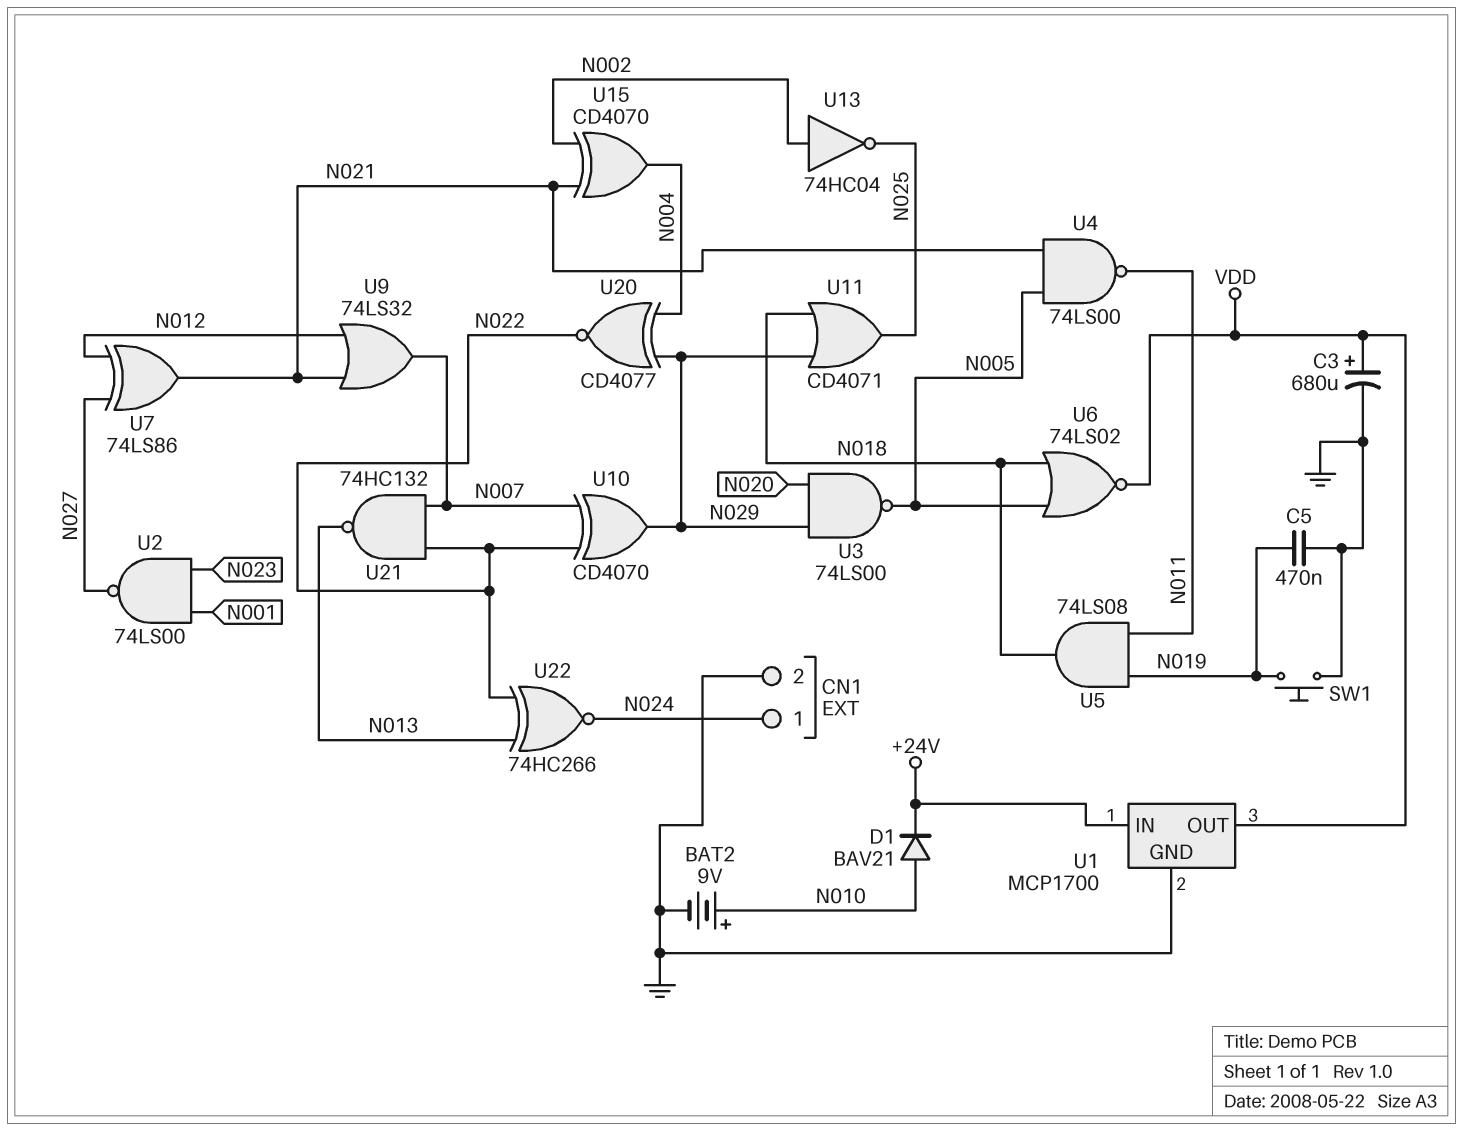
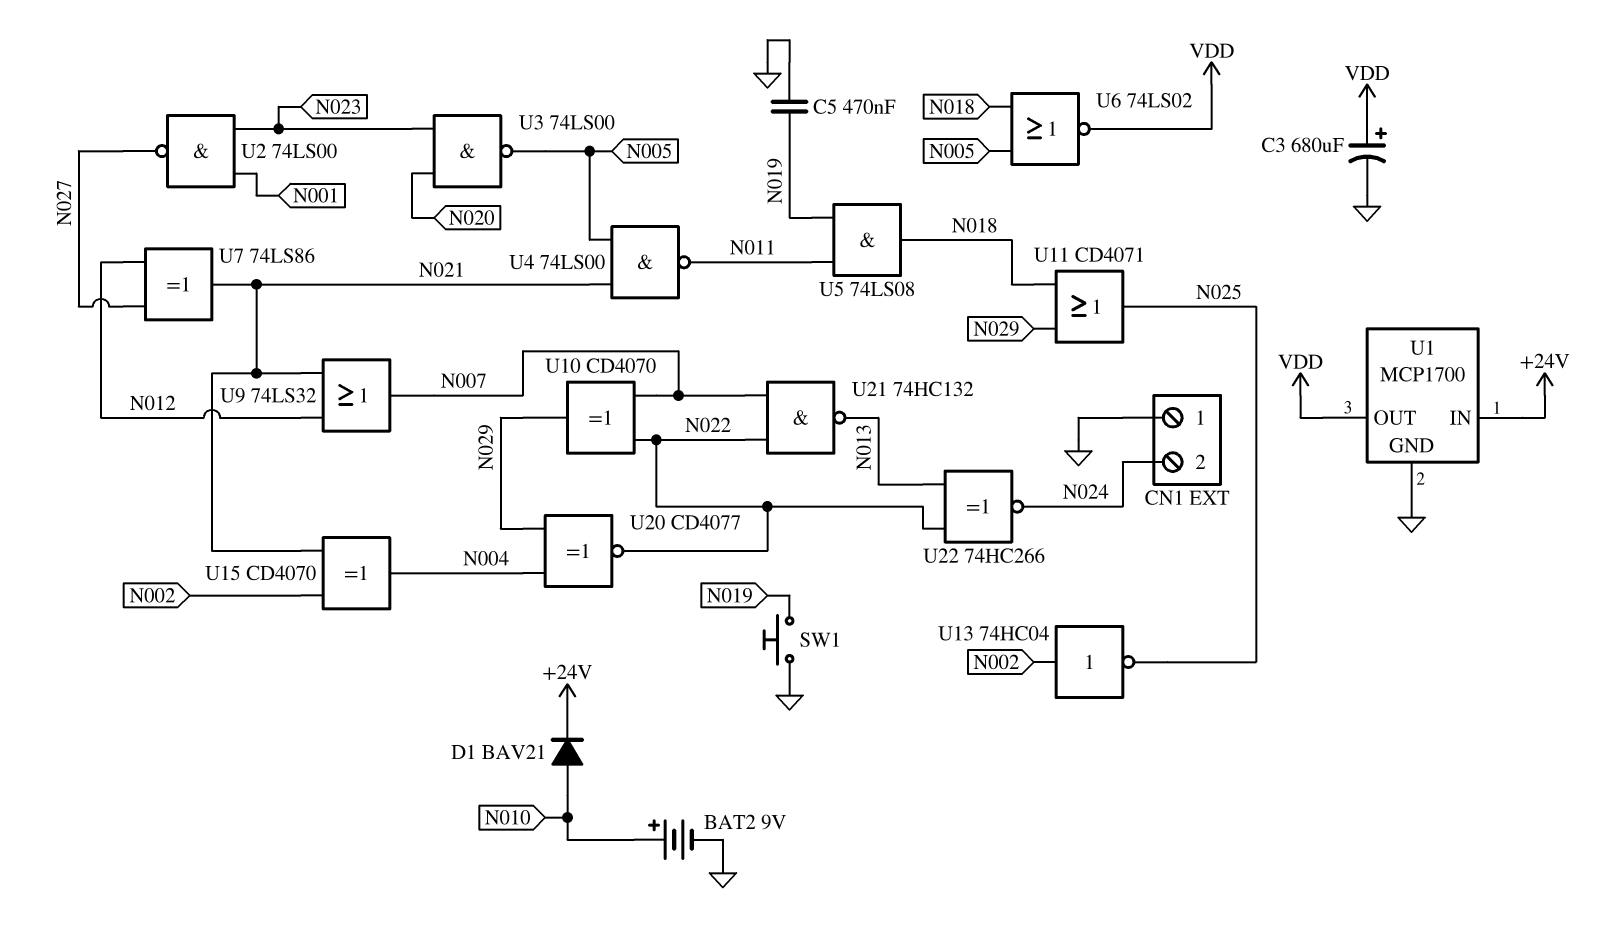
CN1 pin 1: N024 -> GND
CN1 pin 2: GND -> N024
U3: NAND 74LS00 (in N020, in N029, out N005) -> NAND 74LS00 (in N020, in N023, out N005)

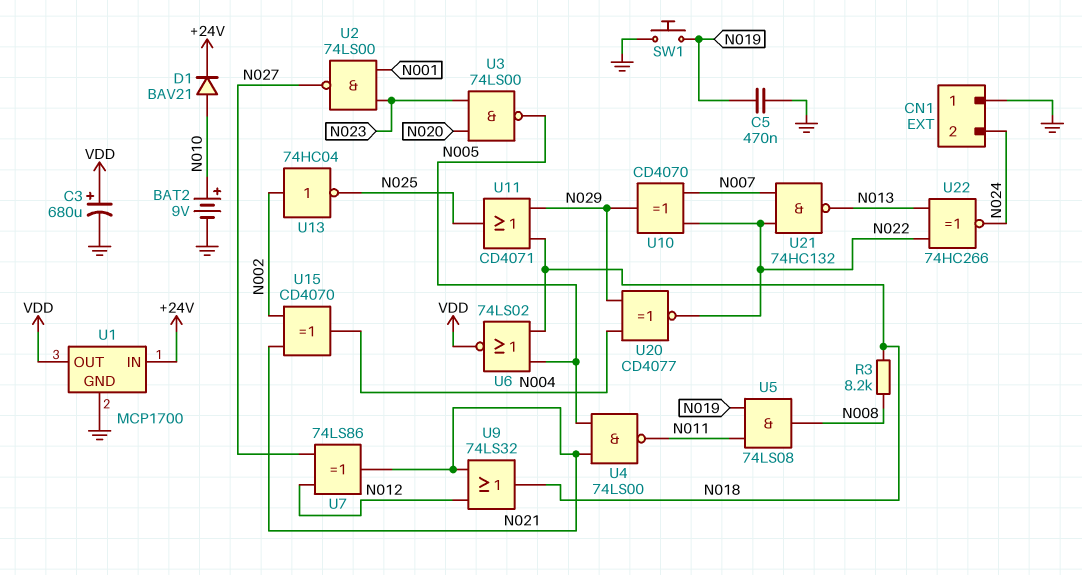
R3: none -> 8.2k (N008, N018)
U5: AND 74LS08 (in N011, in N019, out N018) -> AND 74LS08 (in N011, in N019, out N008)
U9: OR 74LS32 (in N012, in N021, out N007) -> OR 74LS32 (in N012, in N021, out N018)

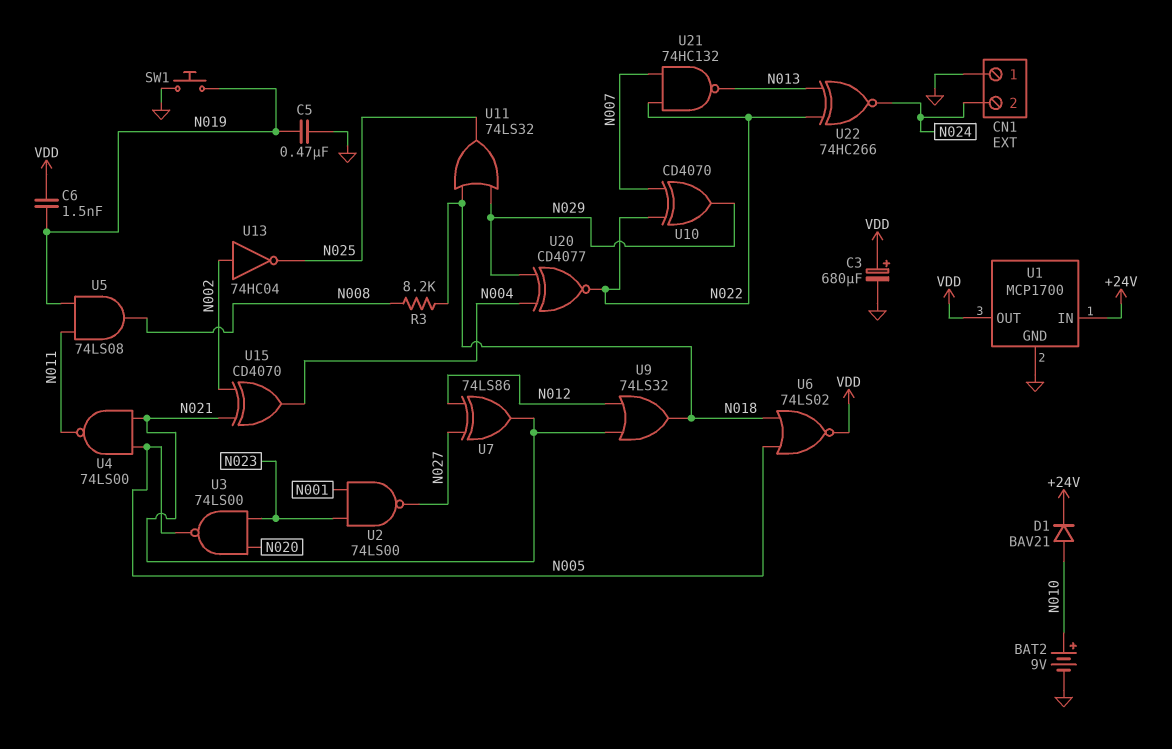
C6: none -> 1.5nF (N019, VDD)
U11: OR CD4071 (in N018, in N029, out N025) -> OR 74LS32 (in N018, in N029, out N025)

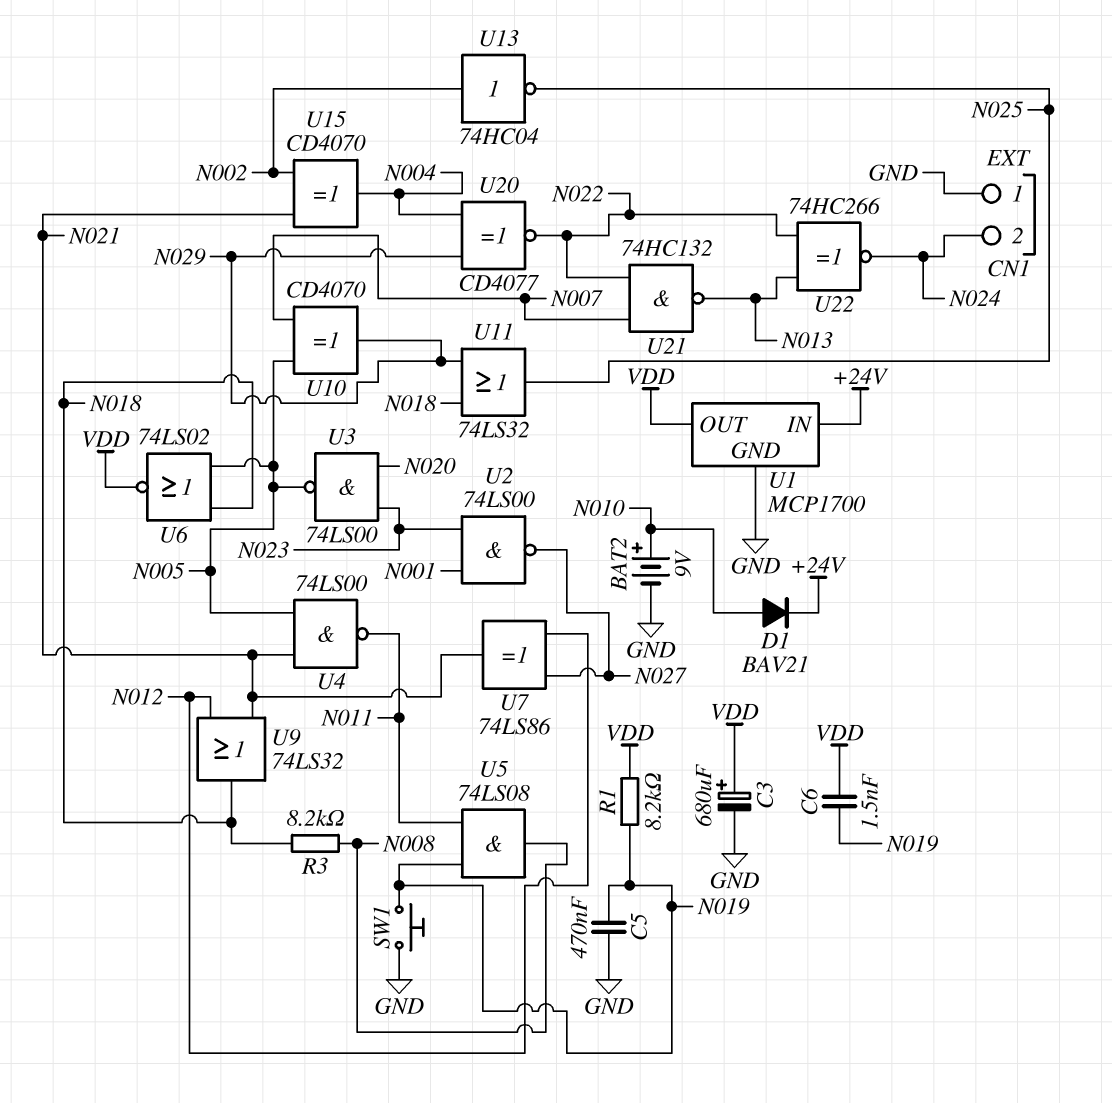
R1: none -> 8.2k (N019, VDD)
U10: XOR CD4070 (in N007, in N022, out N029) -> XOR CD4070 (in N005, in N007, out N029)

